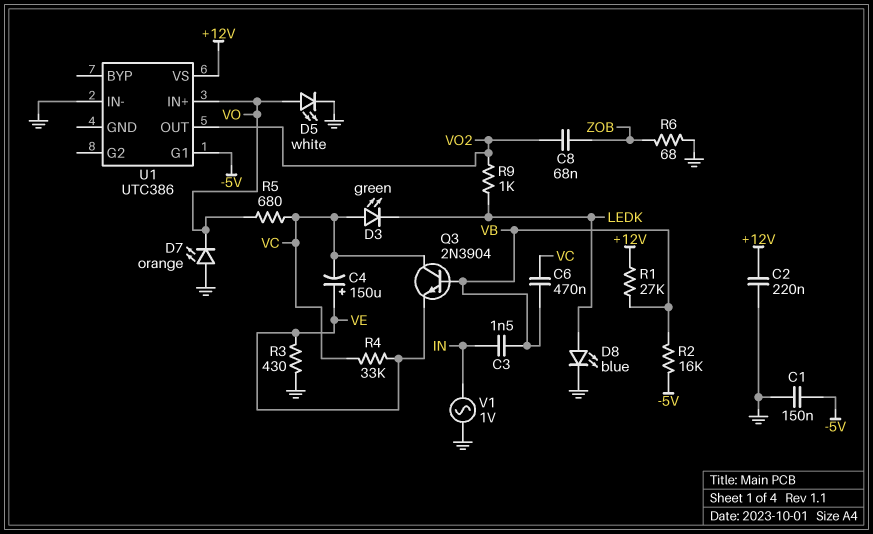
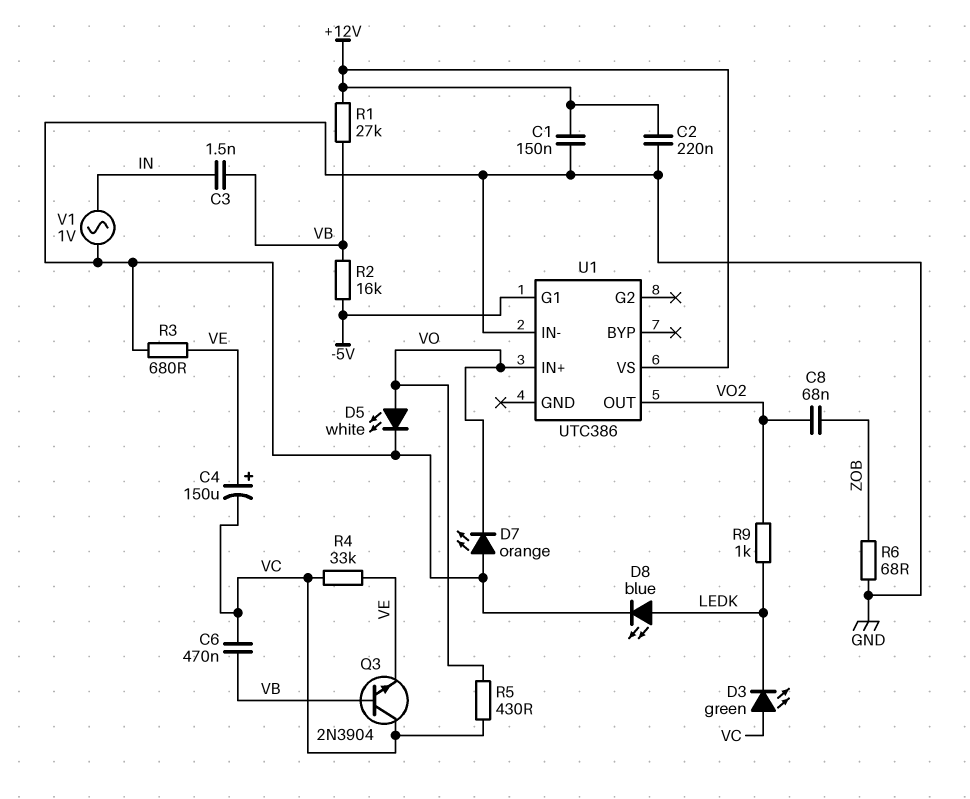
C1: 150nF (-5V, GND) -> 150nF (+12V, GND)
R3: 430 (GND, VE) -> 680 (GND, VE)
R5: 680 (VC, VO) -> 430 (VC, VO)

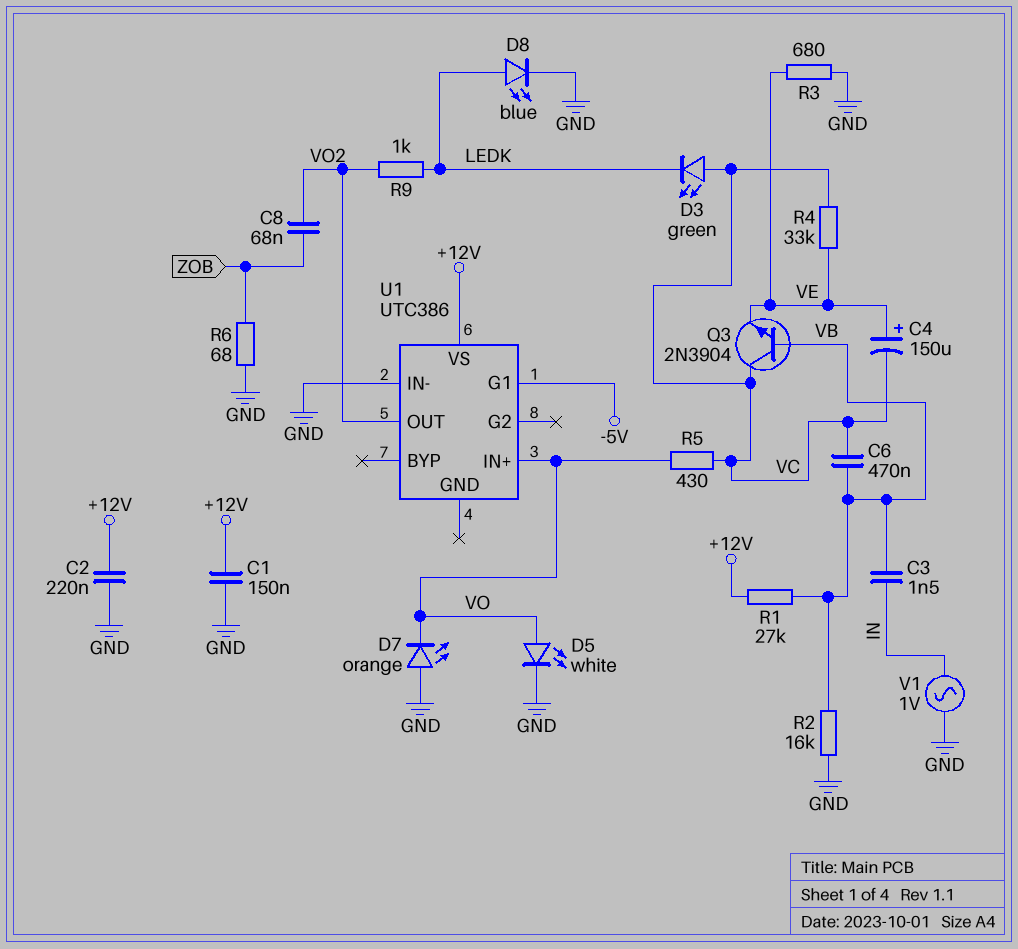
R2: 16k (-5V, VB) -> 16k (GND, VB)

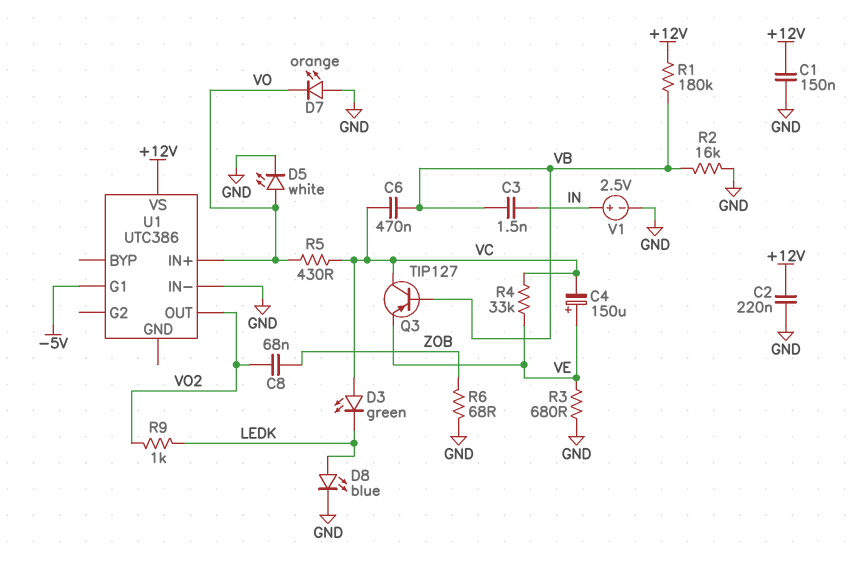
Q3: NPN 2N3904 (B VB, C VC, E VE) -> PNP TIP127 (B VB, C VC, E VE)
R1: 27k (+12V, VB) -> 180k (+12V, VB)
V1: AC 1V (GND, IN) -> 2.5V (plus IN, minus GND)

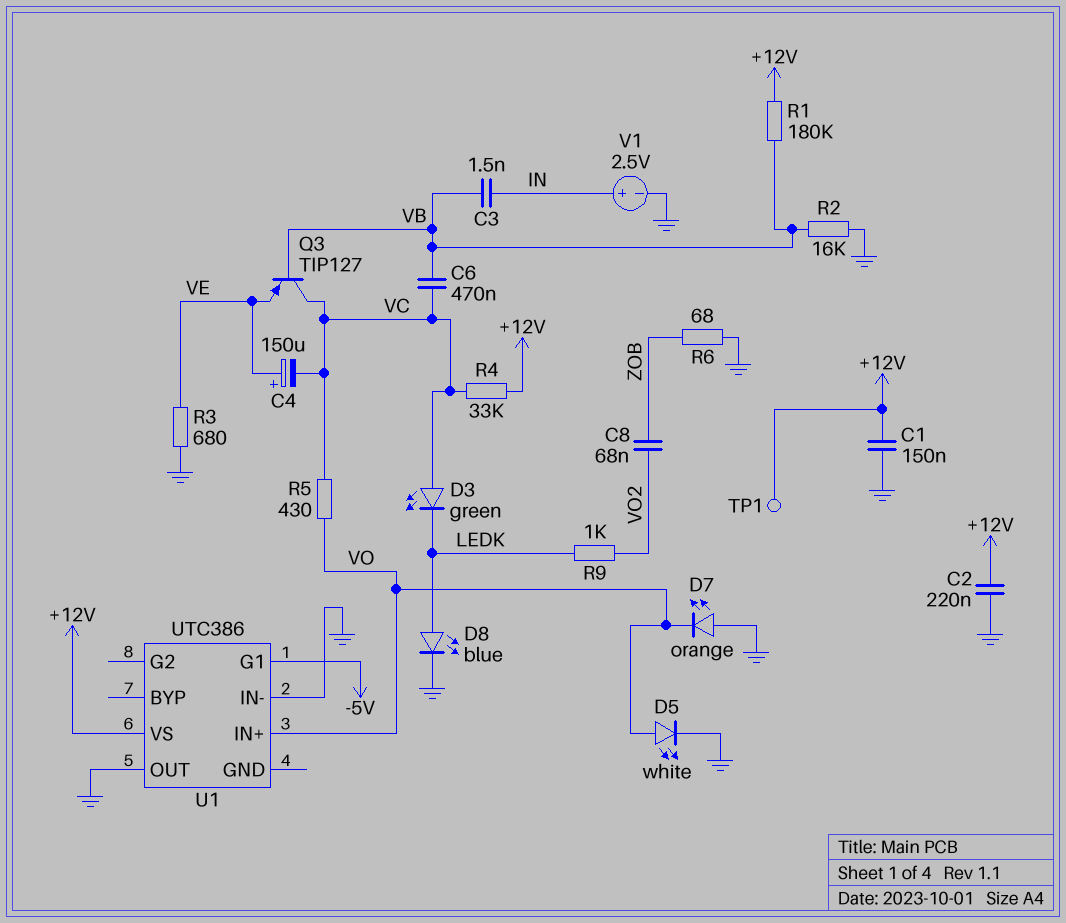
R4: 33k (VC, VE) -> 33k (+12V, VC)
TP1: none -> test point (+12V)
U1 pin OUT: VO2 -> GND

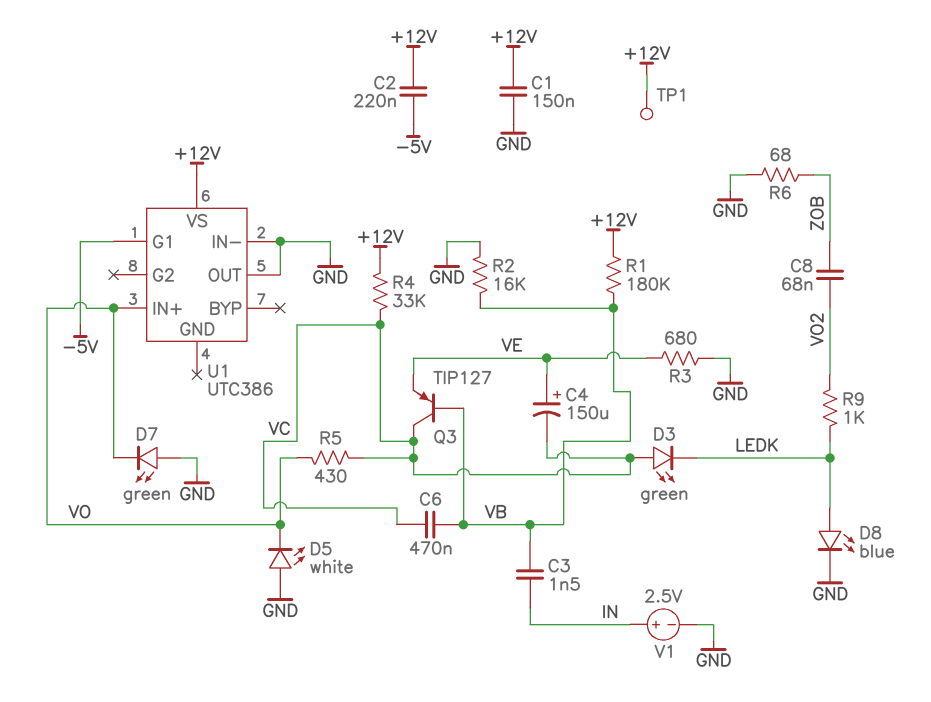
C2: 220nF (+12V, GND) -> 220nF (+12V, -5V)
D5: LED white (A VO, K GND) -> LED white (A GND, K VO)
D7: LED orange (A GND, K VO) -> LED green (A GND, K VO)

